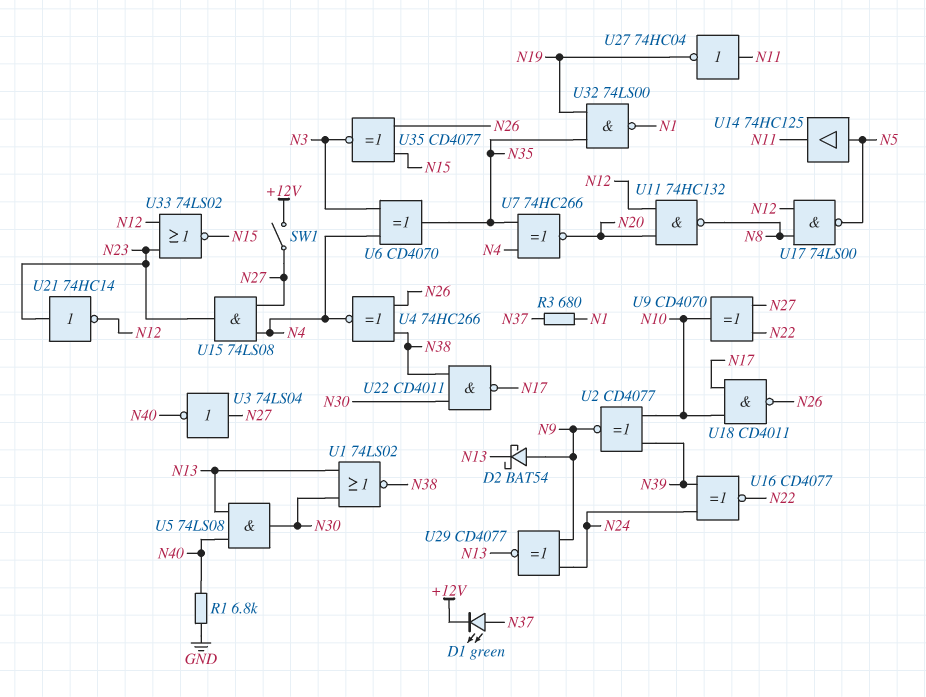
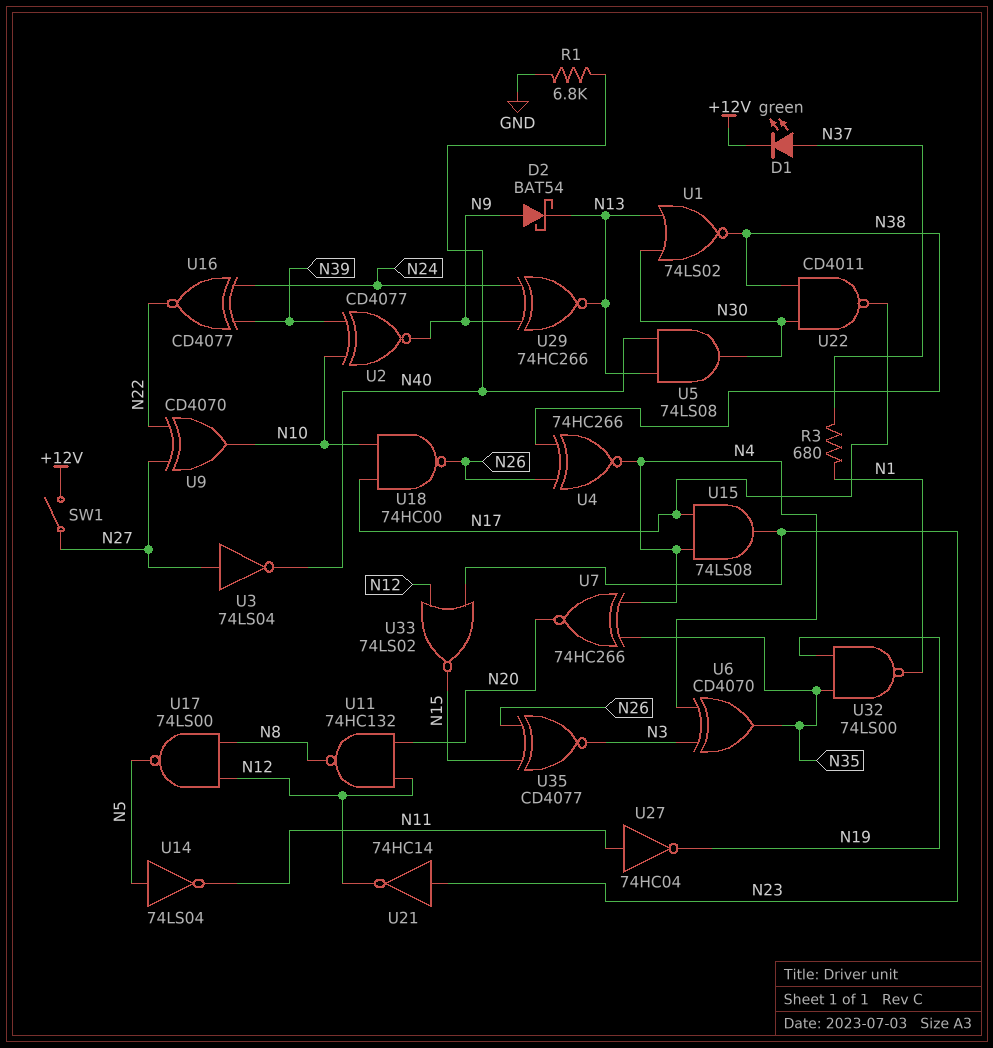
U14: buffer 74HC125 (in N5, out N11) -> NOT 74LS04 (in N5, out N11)
U15: AND 74LS08 (in N4, in N27, out N23) -> AND 74LS08 (in N4, in N17, out N23)
U18: NAND CD4011 (in N10, in N17, out N26) -> NAND 74HC00 (in N10, in N17, out N26)
U29: XNOR CD4077 (in N9, in N24, out N13) -> XNOR 74HC266 (in N9, in N24, out N13)

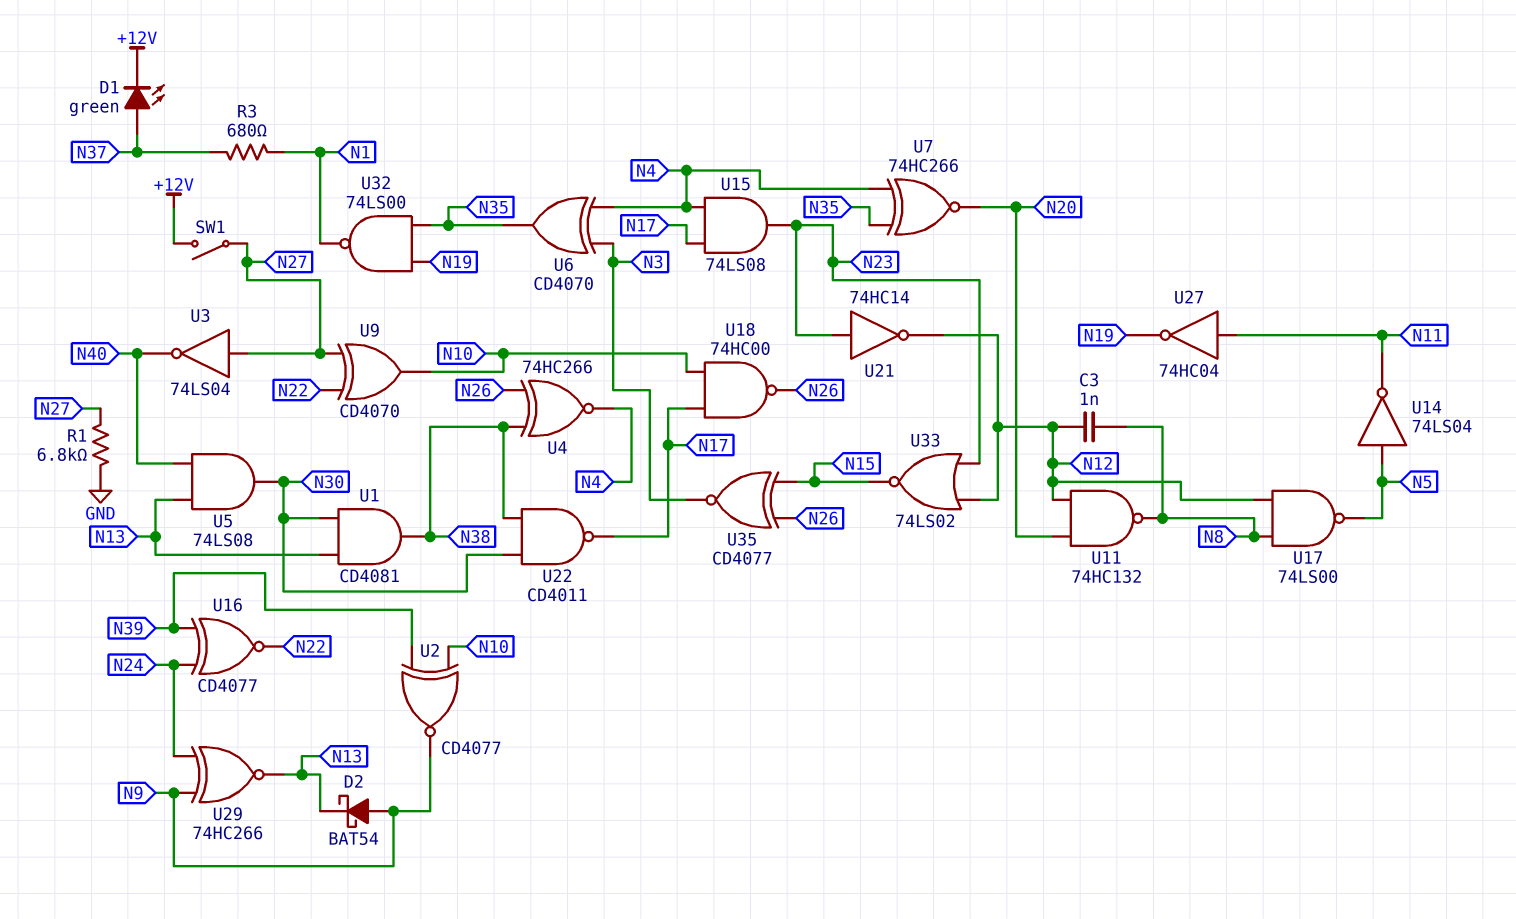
C3: none -> 1nF (N8, N12)
R1: 6.8k (GND, N40) -> 6.8k (GND, N27)
U1: NOR 74LS02 (in N13, in N30, out N38) -> AND CD4081 (in N13, in N30, out N38)

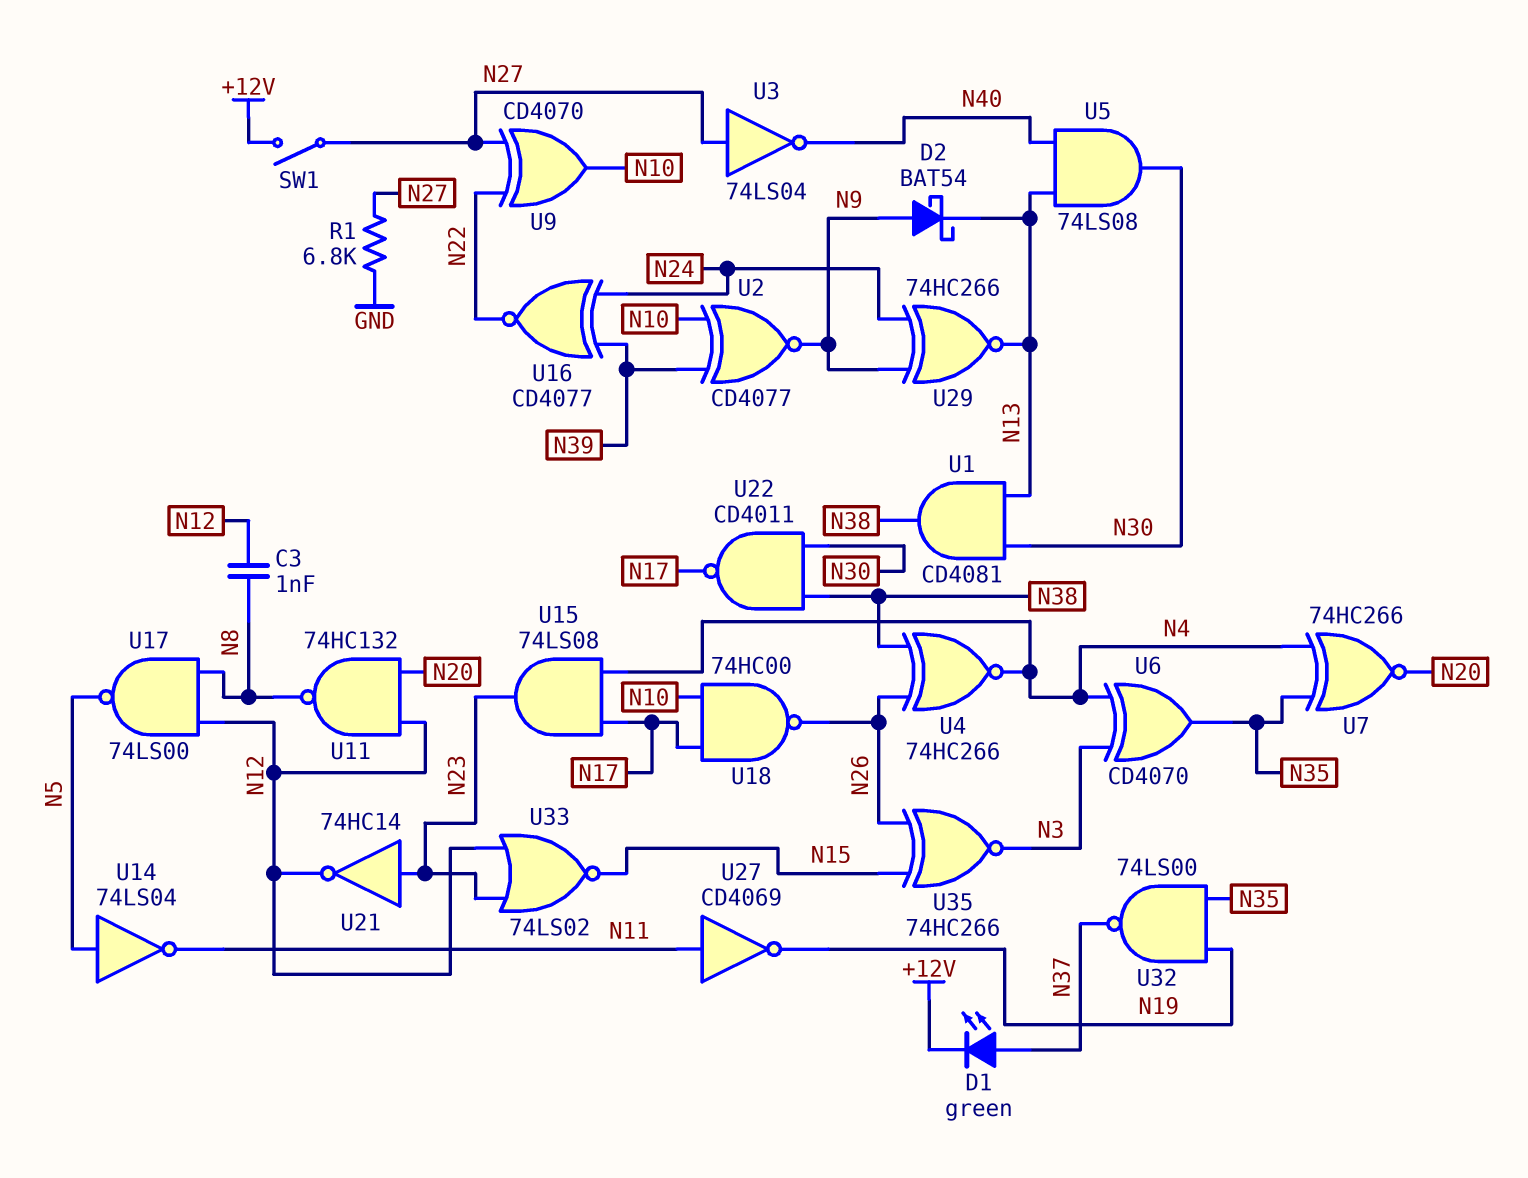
R3: 680 (N1, N37) -> none
U27: NOT 74HC04 (in N11, out N19) -> NOT CD4069 (in N11, out N19)
U32: NAND 74LS00 (in N19, in N35, out N1) -> NAND 74LS00 (in N19, in N35, out N37)
U35: XNOR CD4077 (in N15, in N26, out N3) -> XNOR 74HC266 (in N15, in N26, out N3)

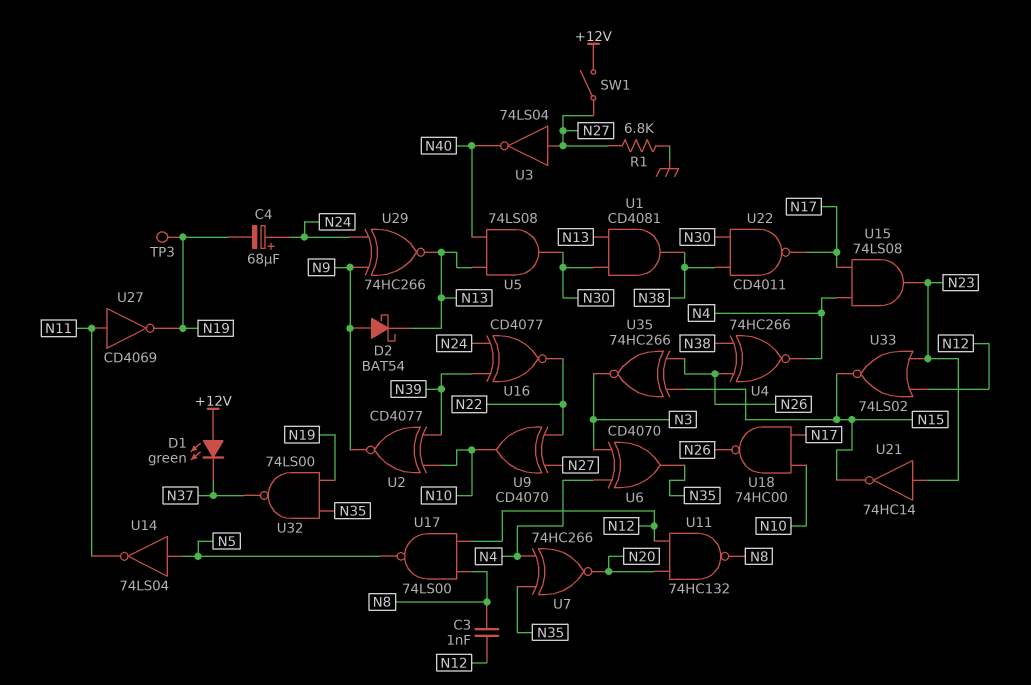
C4: none -> 68uF (plus N24, minus N19)
D1: LED green (A N37, K +12V) -> LED green (A +12V, K N37)
TP3: none -> test point (N19)
U21: NOT 74HC14 (in N23, out N12) -> NOT 74HC14 (in N23, out N15)

